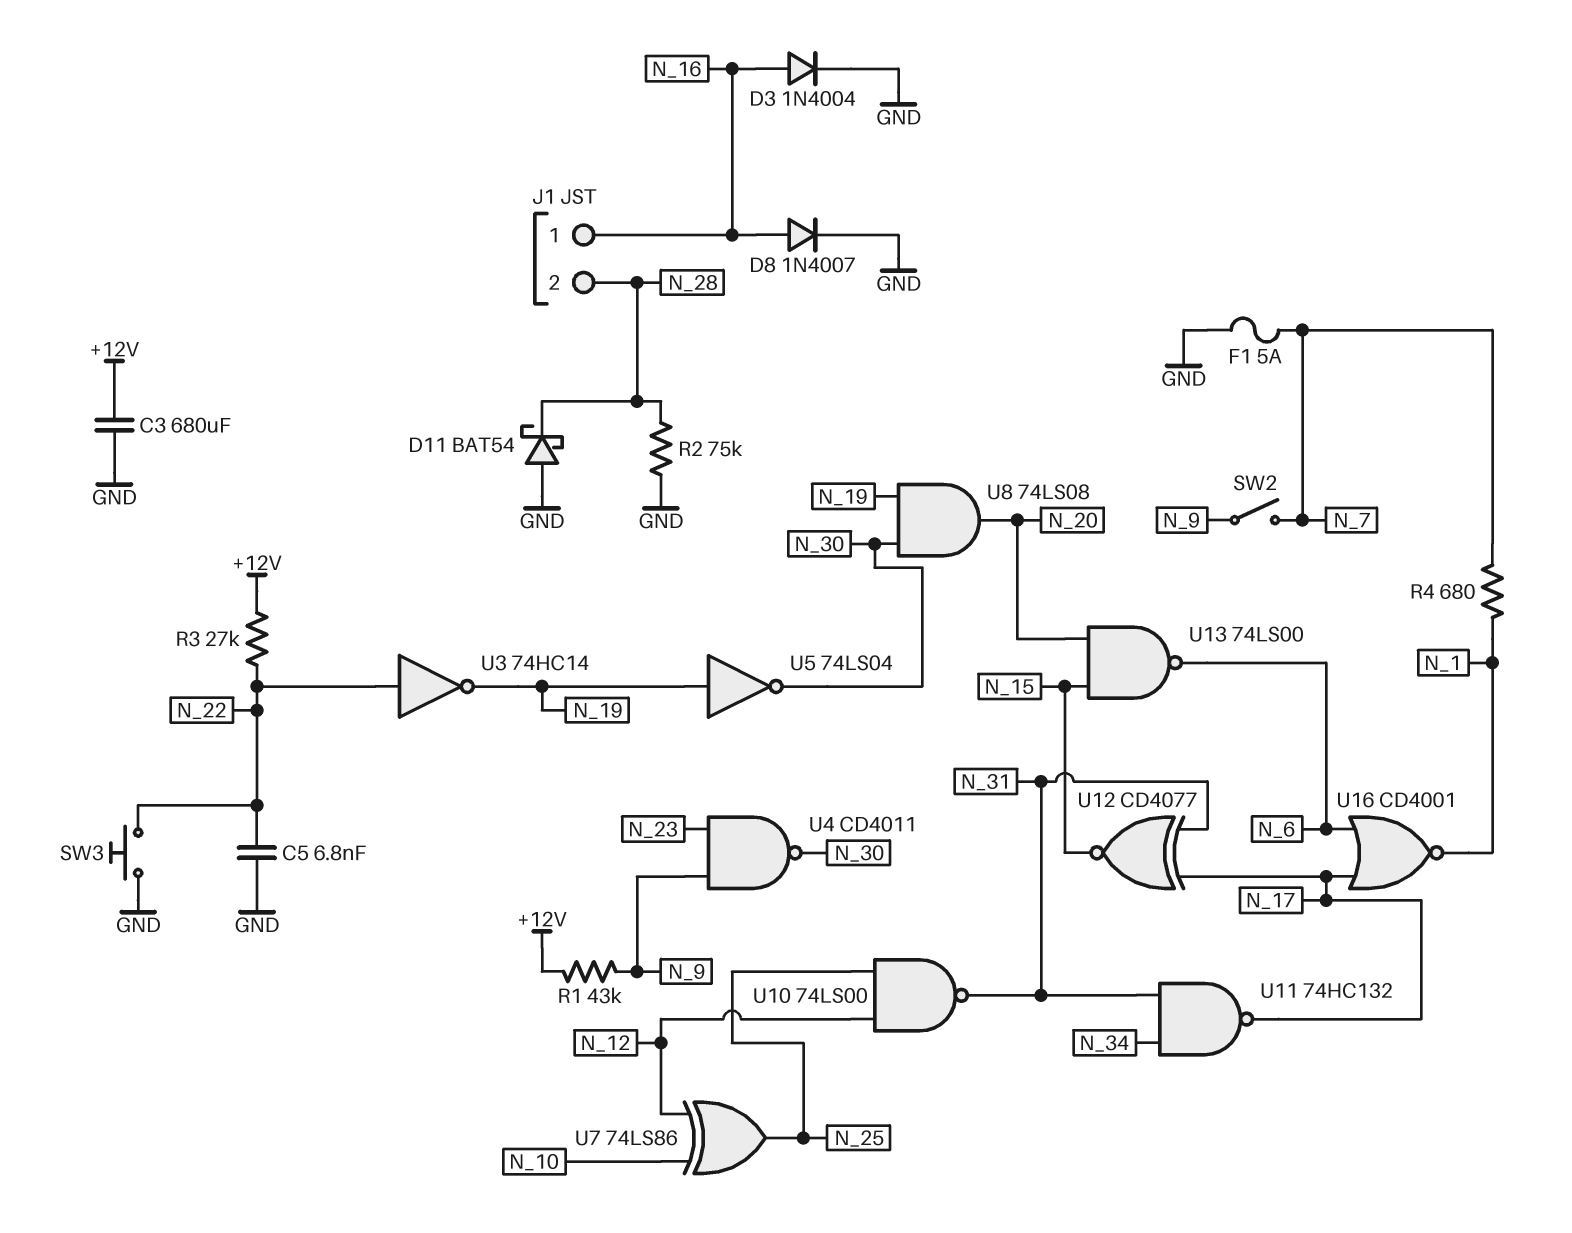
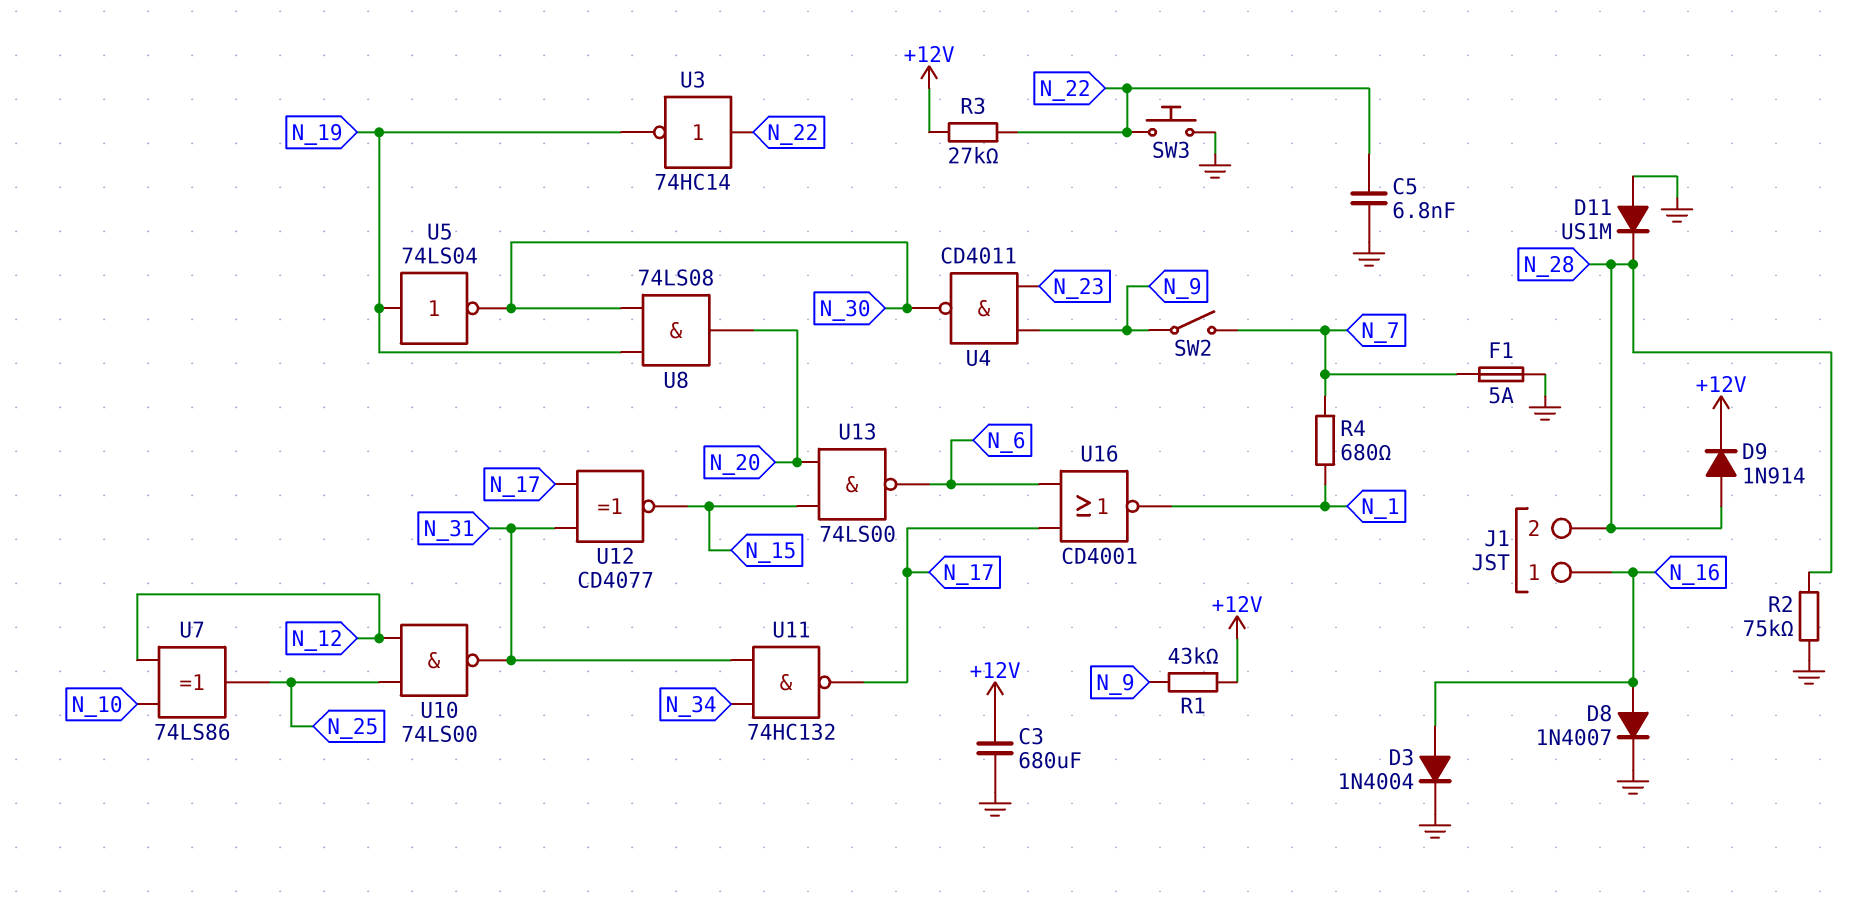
D9: none -> diode 1N914 (A N_28, K +12V)
D11: schottky BAT54 (A GND, K N_28) -> diode US1M (A GND, K N_28)

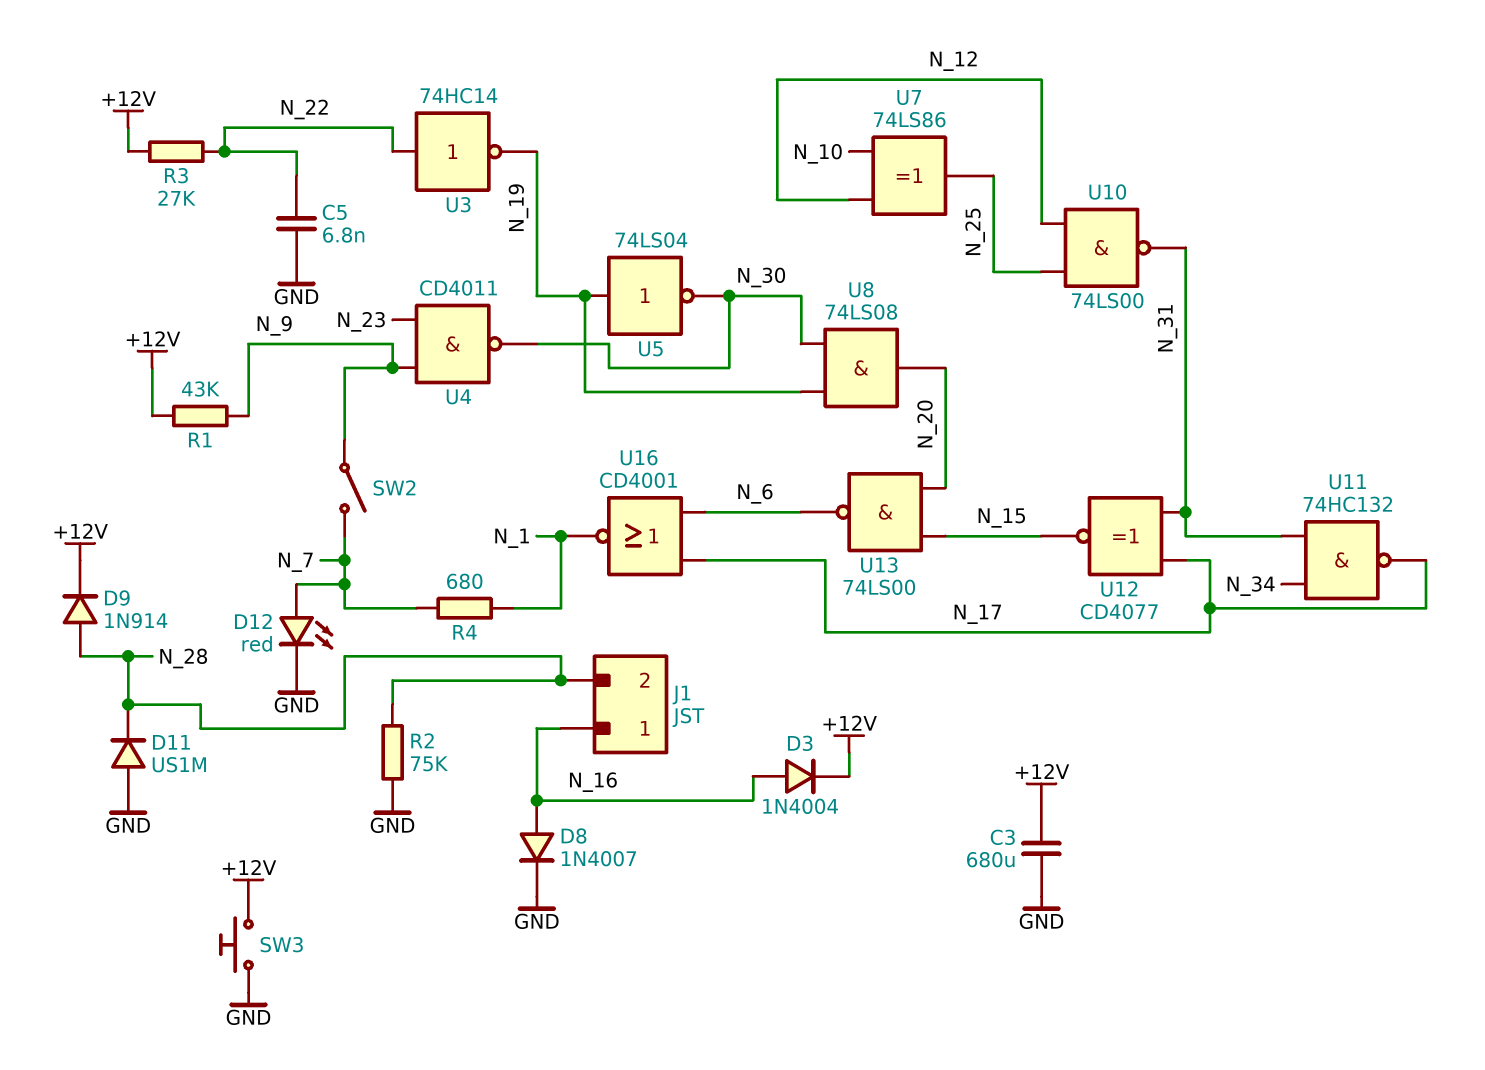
D3: diode 1N4004 (A N_16, K GND) -> diode 1N4004 (A N_16, K +12V)
D12: none -> LED red (A N_7, K GND)
F1: 5A (GND, N_7) -> none
SW3: button (GND, N_22) -> button (+12V, GND)

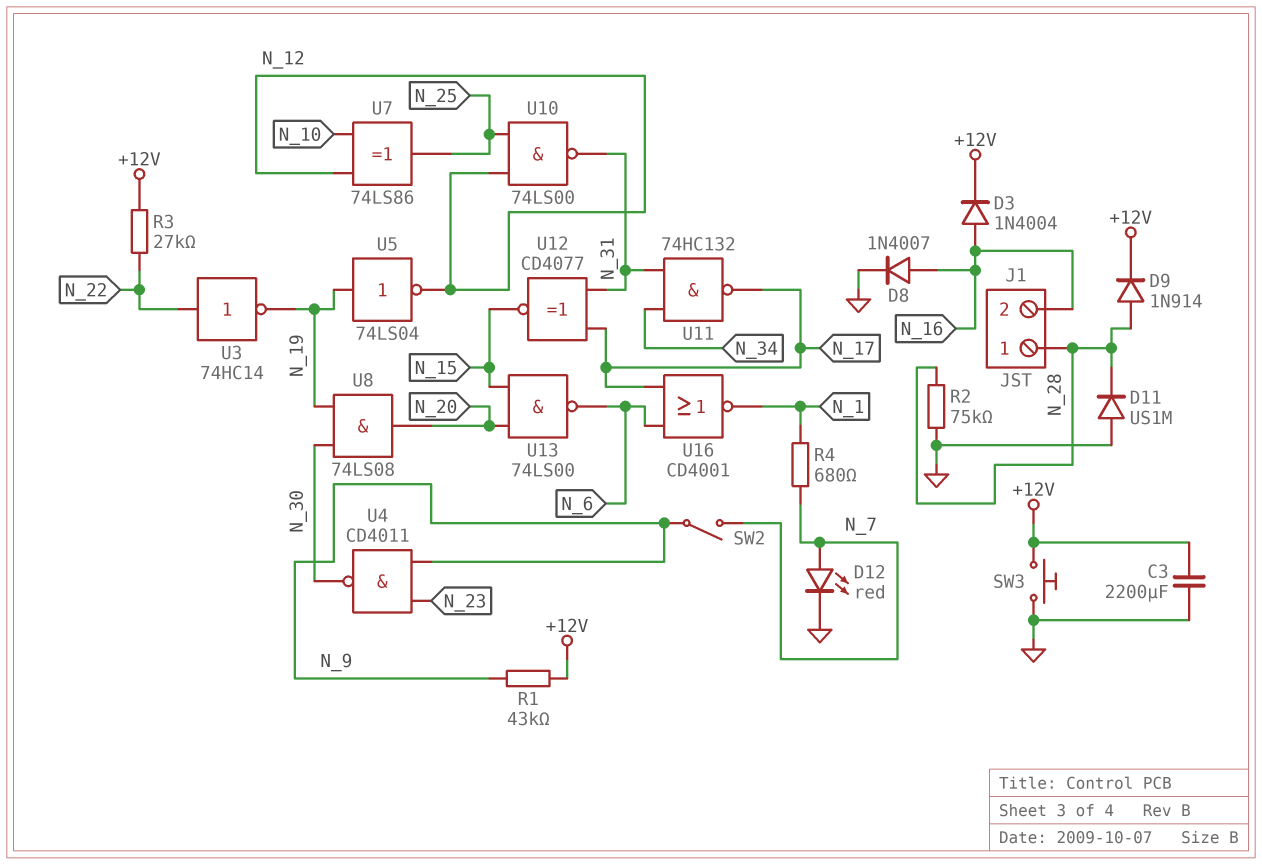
C3: 680uF (+12V, GND) -> 2200uF (+12V, GND)
C5: 6.8nF (GND, N_22) -> none
J1 pin 1: N_16 -> N_28
J1 pin 2: N_28 -> N_16
U5: NOT 74LS04 (in N_19, out N_30) -> NOT 74LS04 (in N_19, out N_12)

